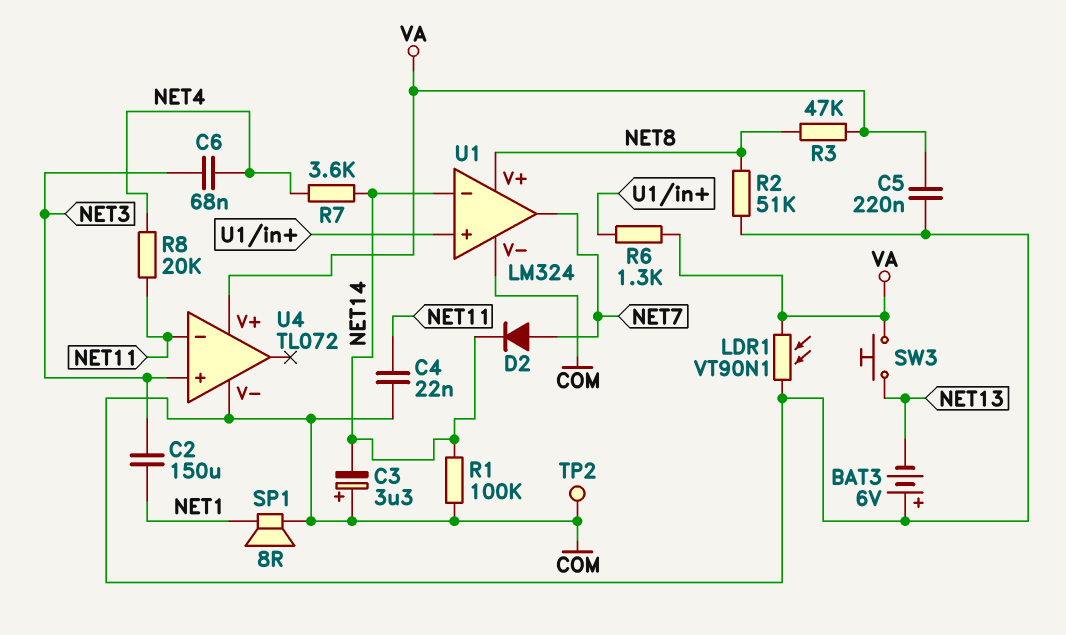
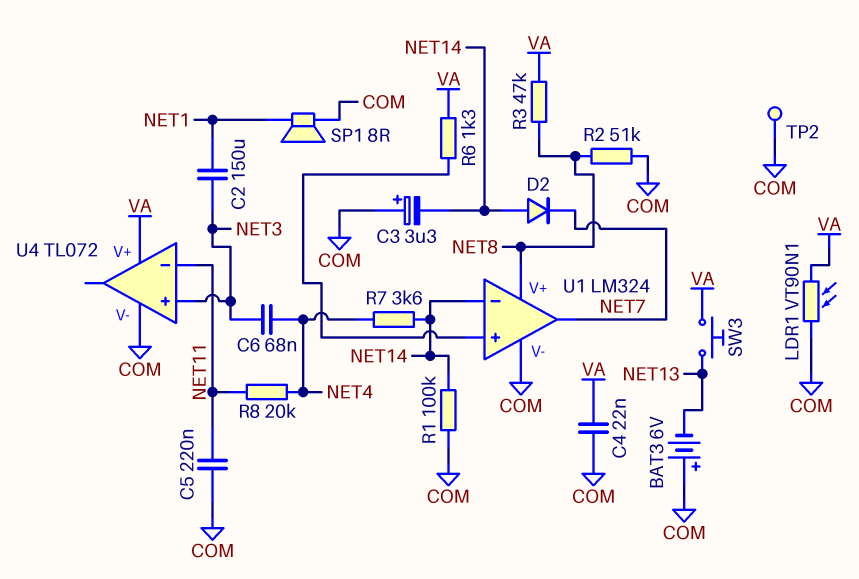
C4: 22nF (COM, NET11) -> 22nF (COM, VA)
C5: 220nF (COM, VA) -> 220nF (COM, NET11)
D2: diode (A NET7, K NET14) -> diode (A NET14, K NET7)

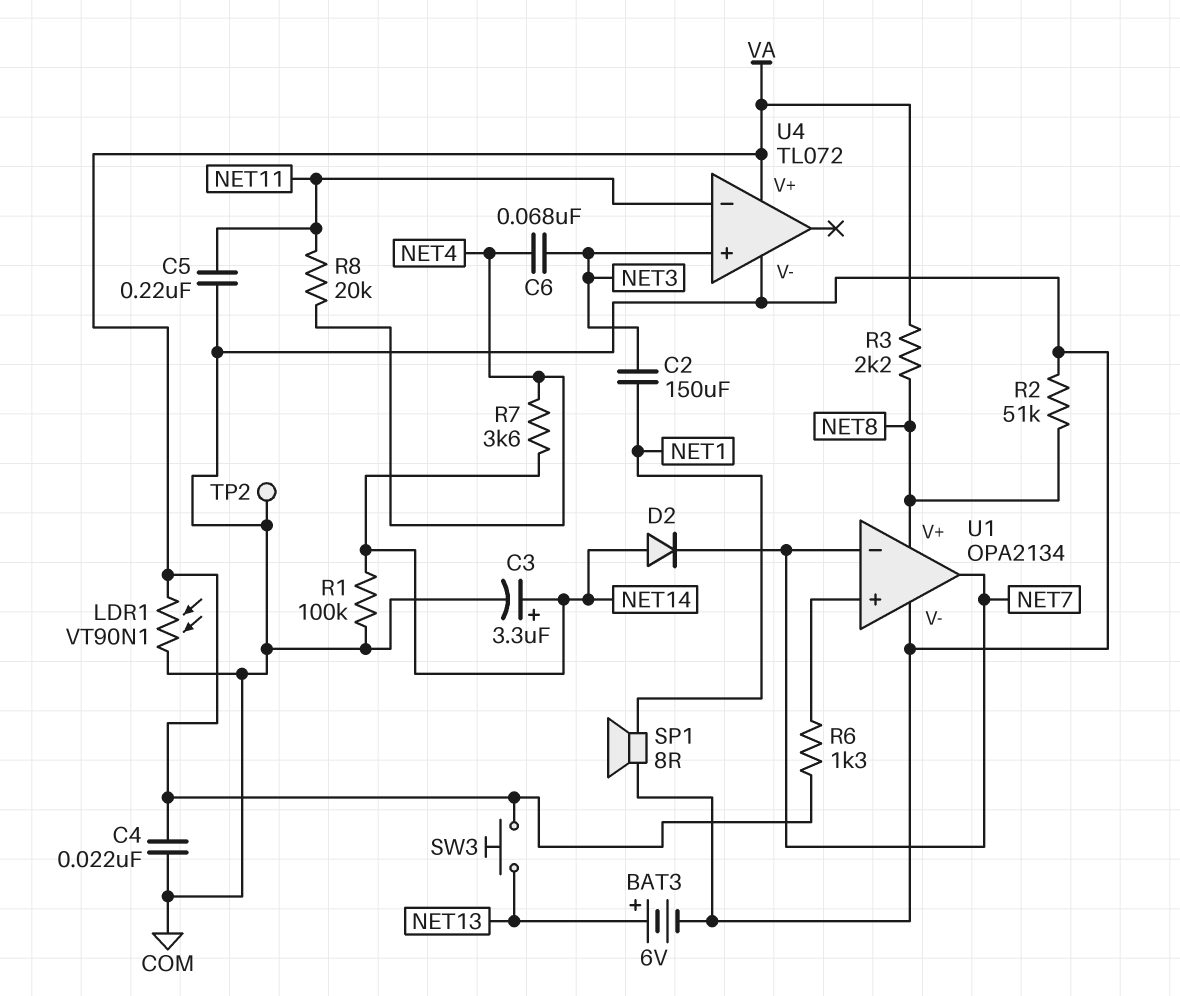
BAT3: 6V (plus COM, minus NET13) -> 6V (plus NET13, minus COM)
C3: 3.3uF (plus COM, minus NET14) -> 3.3uF (plus NET14, minus COM)
R3: 47k (NET8, VA) -> 2.2k (NET8, VA)
U1: LM324 -> OPA2134
U1 pin in-: NET14 -> NET7

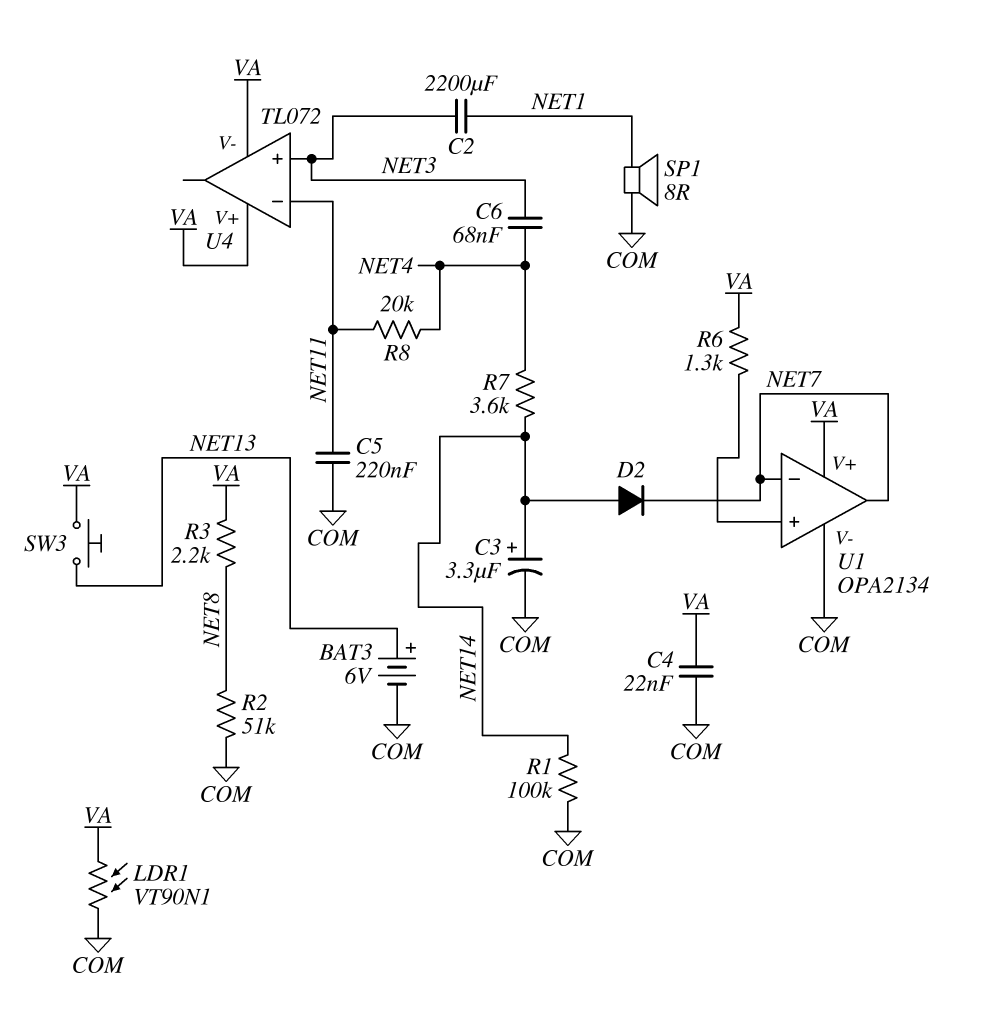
C2: 150uF (NET1, NET3) -> 2200uF (NET1, NET3)
TP2: test point (COM) -> none
U1 pin V+: NET8 -> VA
U4 pin V-: COM -> VA

